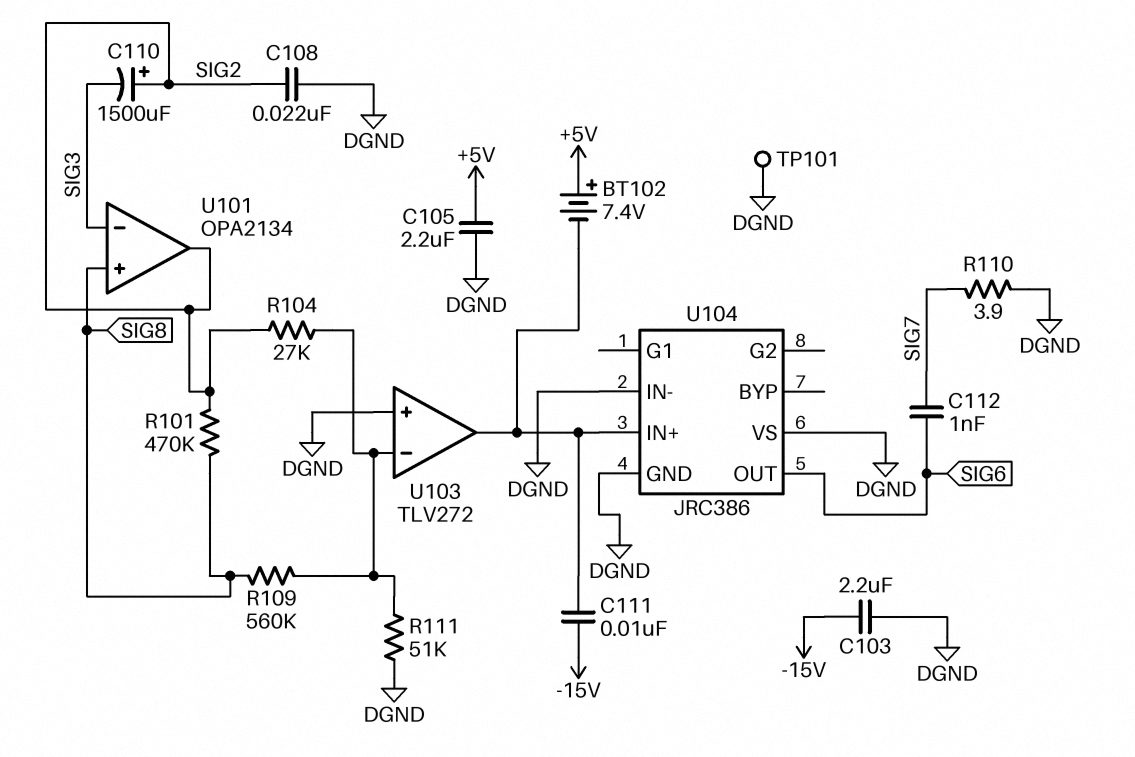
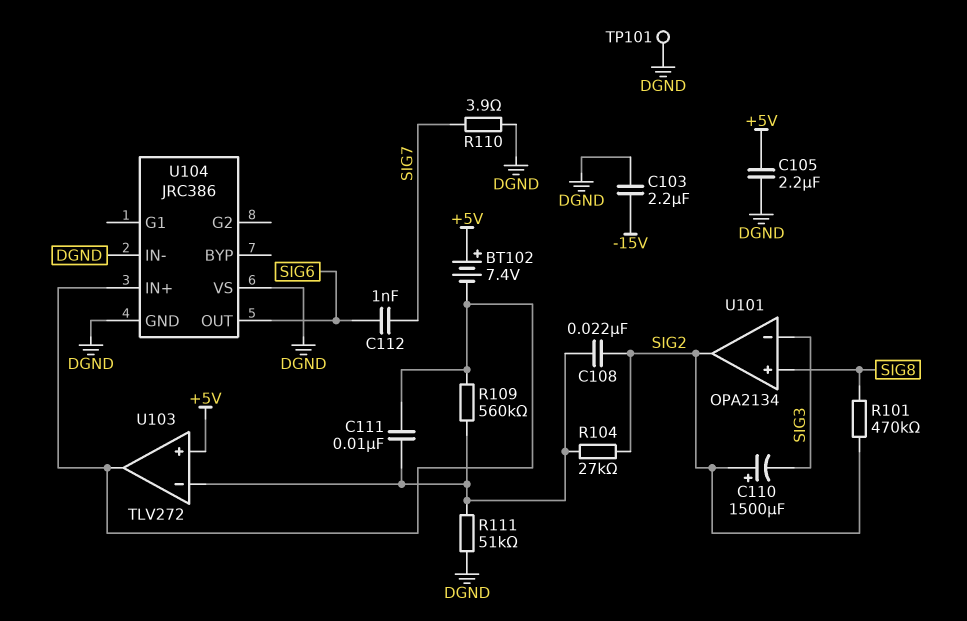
C108: 22nF (DGND, SIG2) -> 22nF (SIG2, U103/in-)
C111: 10nF (-15V, U103/out) -> 10nF (U103/in-, U103/out)
R109: 560k (SIG8, U103/in-) -> 560k (U103/in-, U103/out)
U103 pin in+: DGND -> +5V

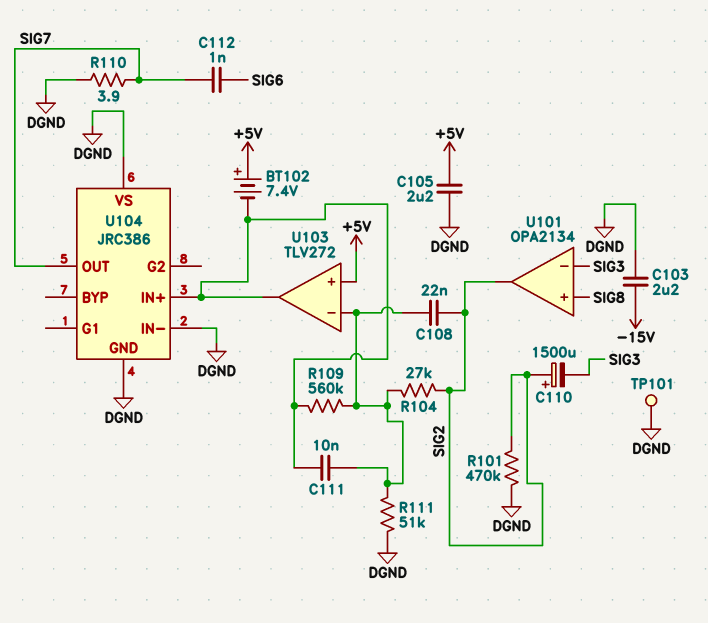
R101: 470k (SIG2, SIG8) -> 470k (DGND, SIG2)
U104 pin OUT: SIG6 -> SIG7

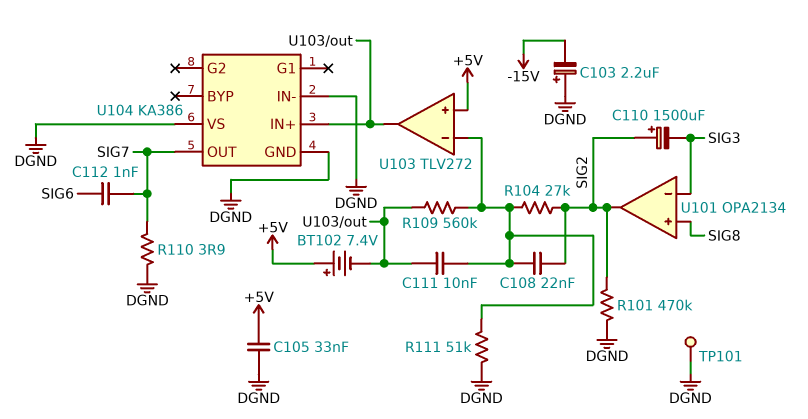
C103: 2.2uF (-15V, DGND) -> 2.2uF (plus DGND, minus -15V)
C105: 2.2uF (+5V, DGND) -> 33nF (+5V, DGND)
U104: JRC386 -> KA386

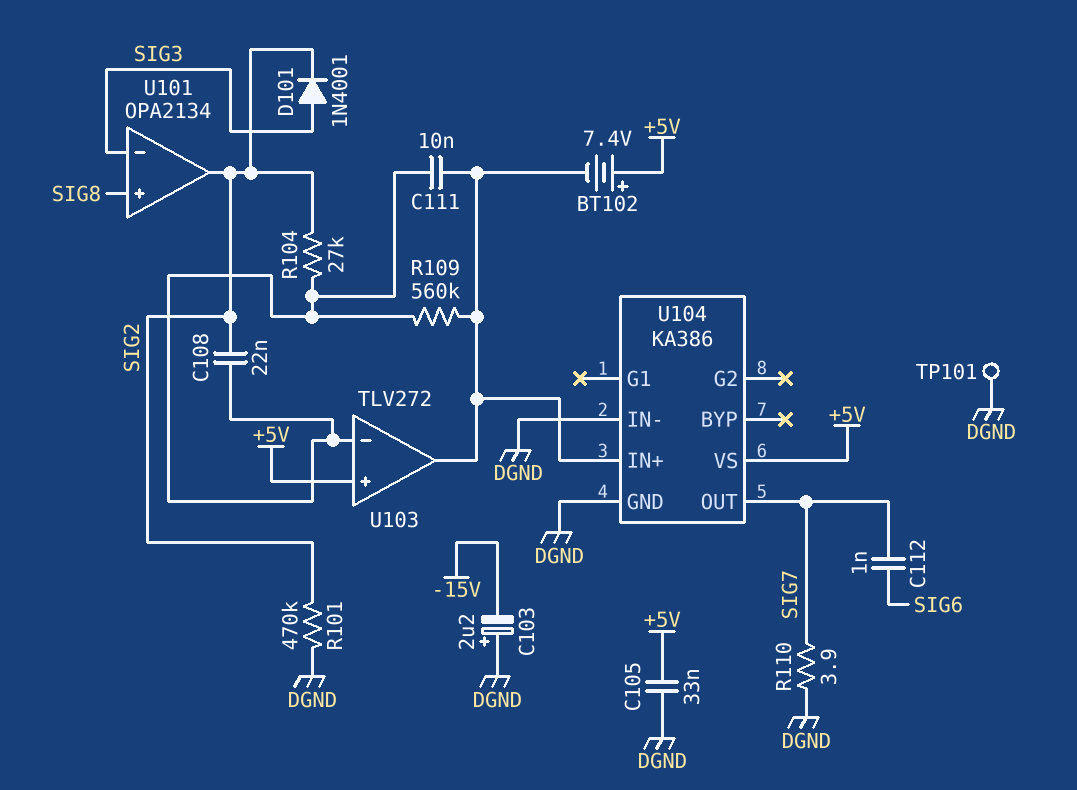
C110: 1500uF (plus SIG2, minus SIG3) -> none
D101: none -> diode 1N4001 (A SIG3, K SIG2)
R111: 51k (DGND, U103/in-) -> none
U104 pin VS: DGND -> +5V

